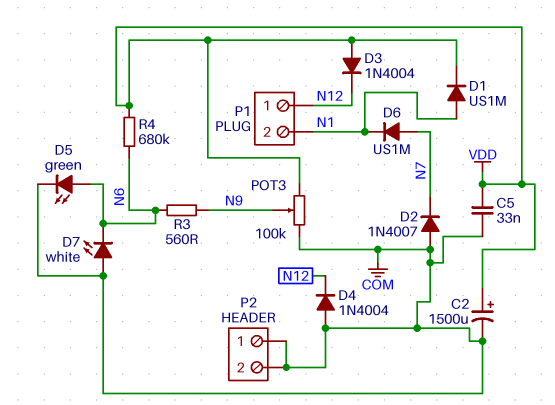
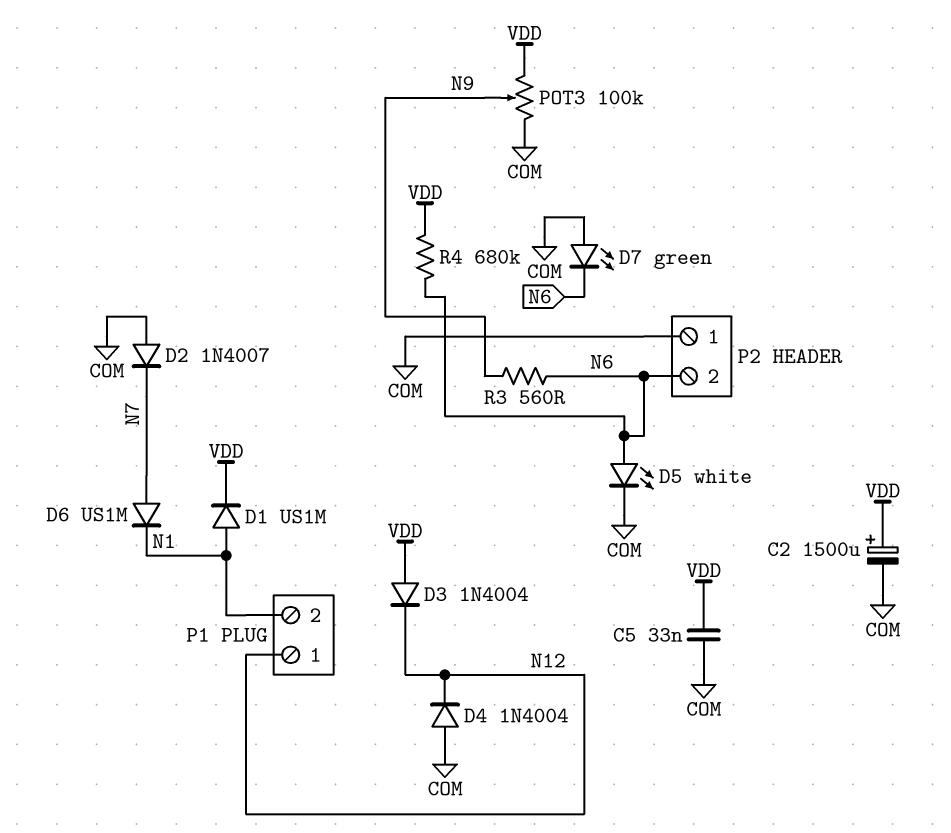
D5: LED green (A N6, K COM) -> LED white (A N6, K COM)
D7: LED white (A COM, K N6) -> LED green (A COM, K N6)
P2 pin 2: COM -> N6

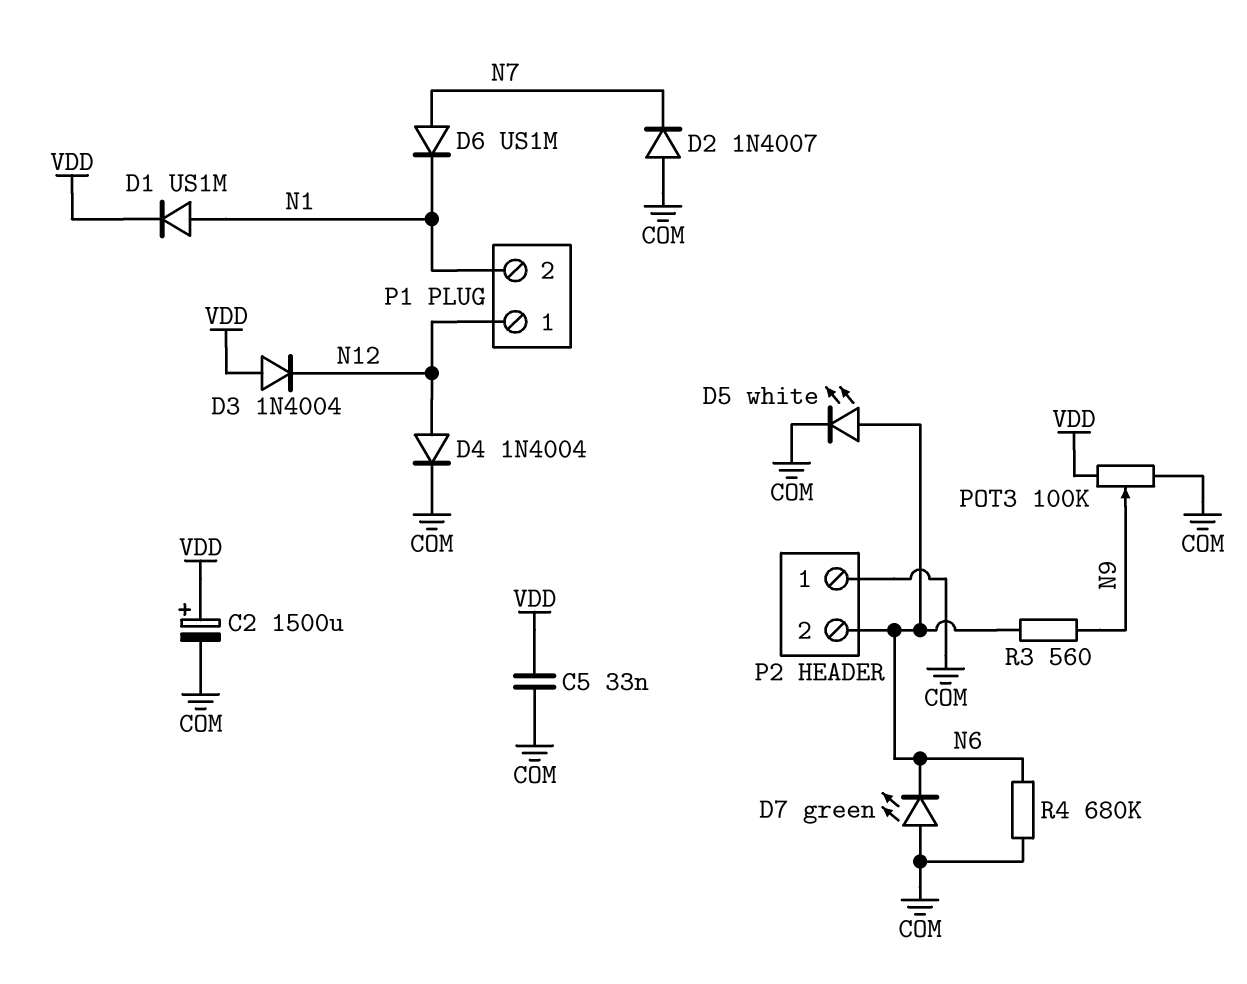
D4: diode 1N4004 (A COM, K N12) -> diode 1N4004 (A N12, K COM)
R4: 680k (N6, VDD) -> 680k (COM, N6)

